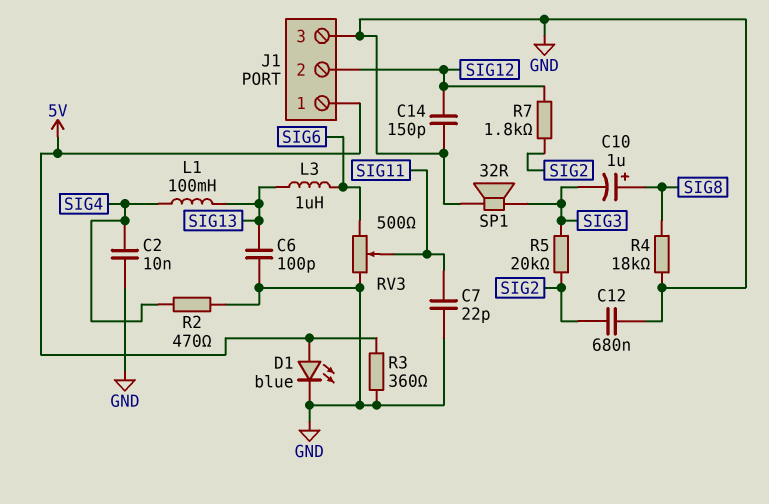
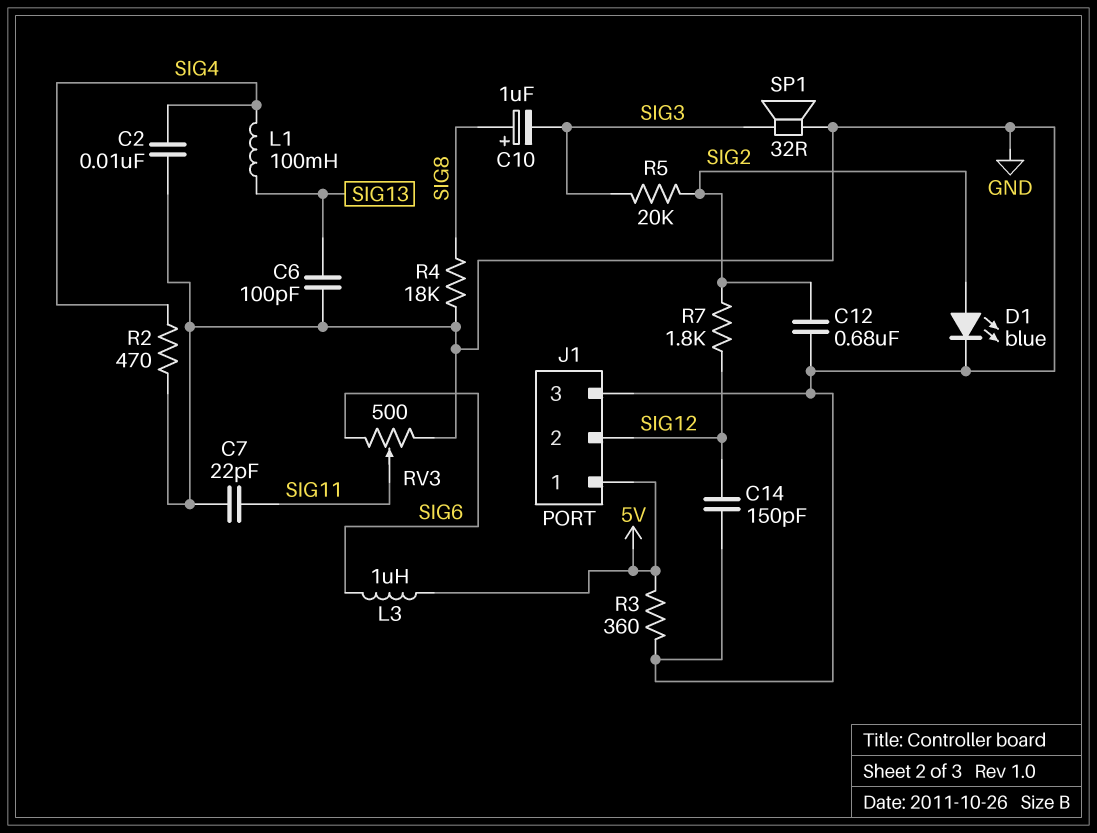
D1: LED blue (A 5V, K GND) -> LED blue (A SIG2, K GND)
L3: 1uH (SIG6, SIG13) -> 1uH (5V, SIG6)

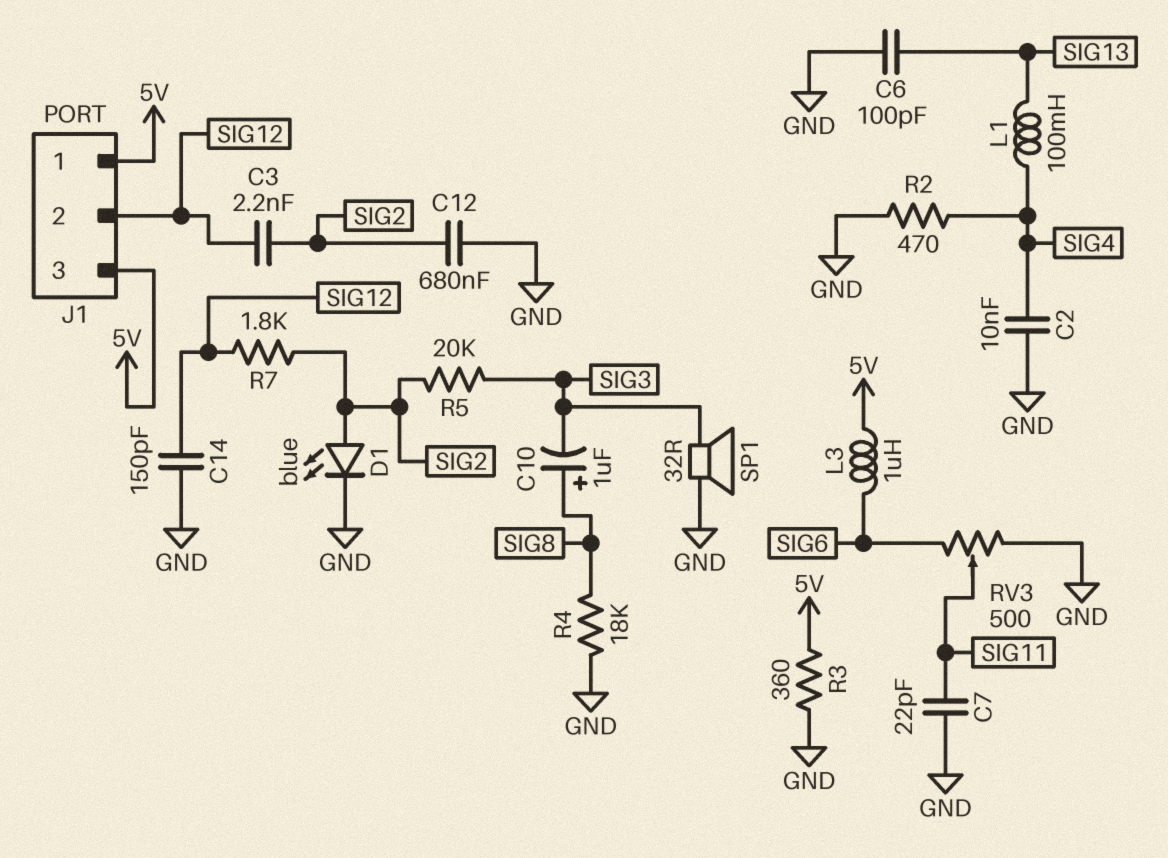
C3: none -> 2.2nF (SIG2, SIG12)
J1 pin 3: GND -> 5V

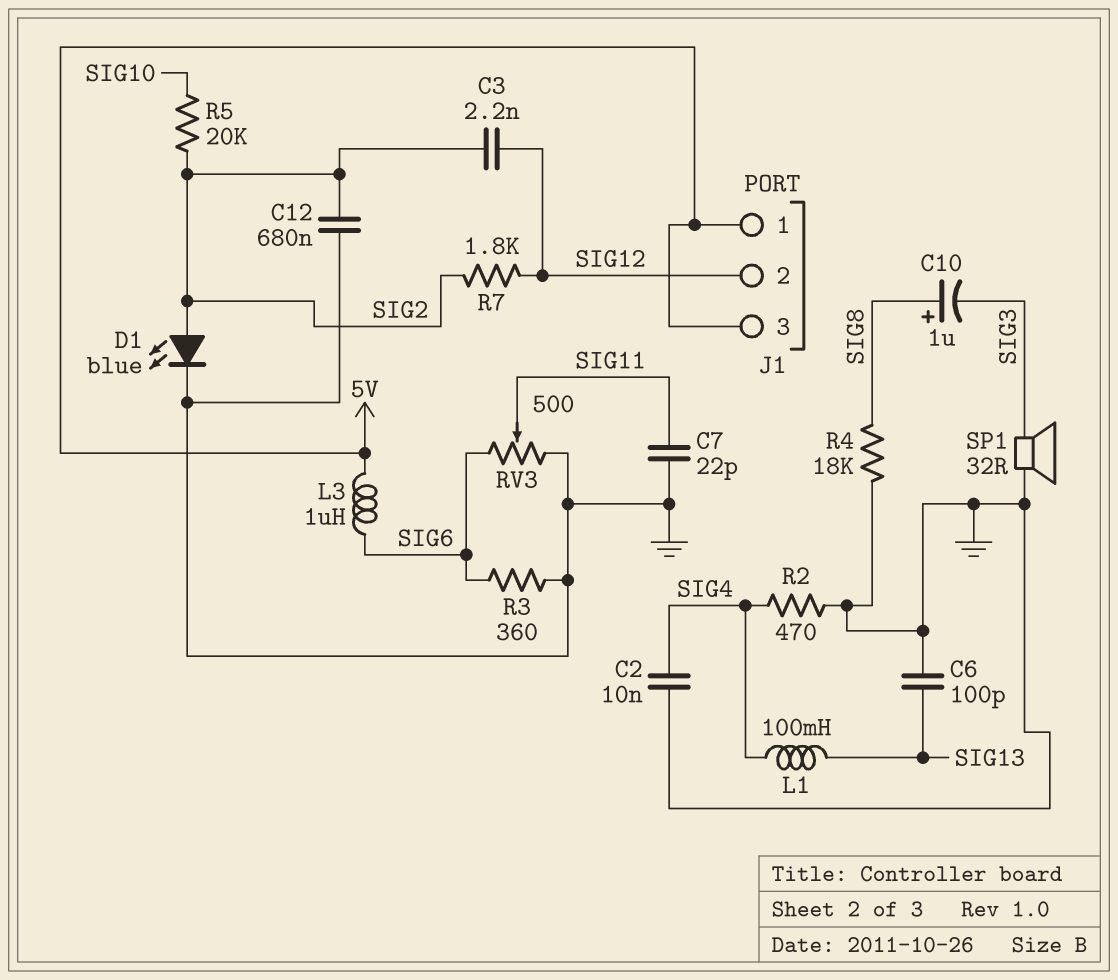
C14: 150pF (GND, SIG12) -> none
R3: 360 (5V, GND) -> 360 (GND, SIG6)
R5: 20k (SIG2, SIG3) -> 20k (SIG2, SIG10)

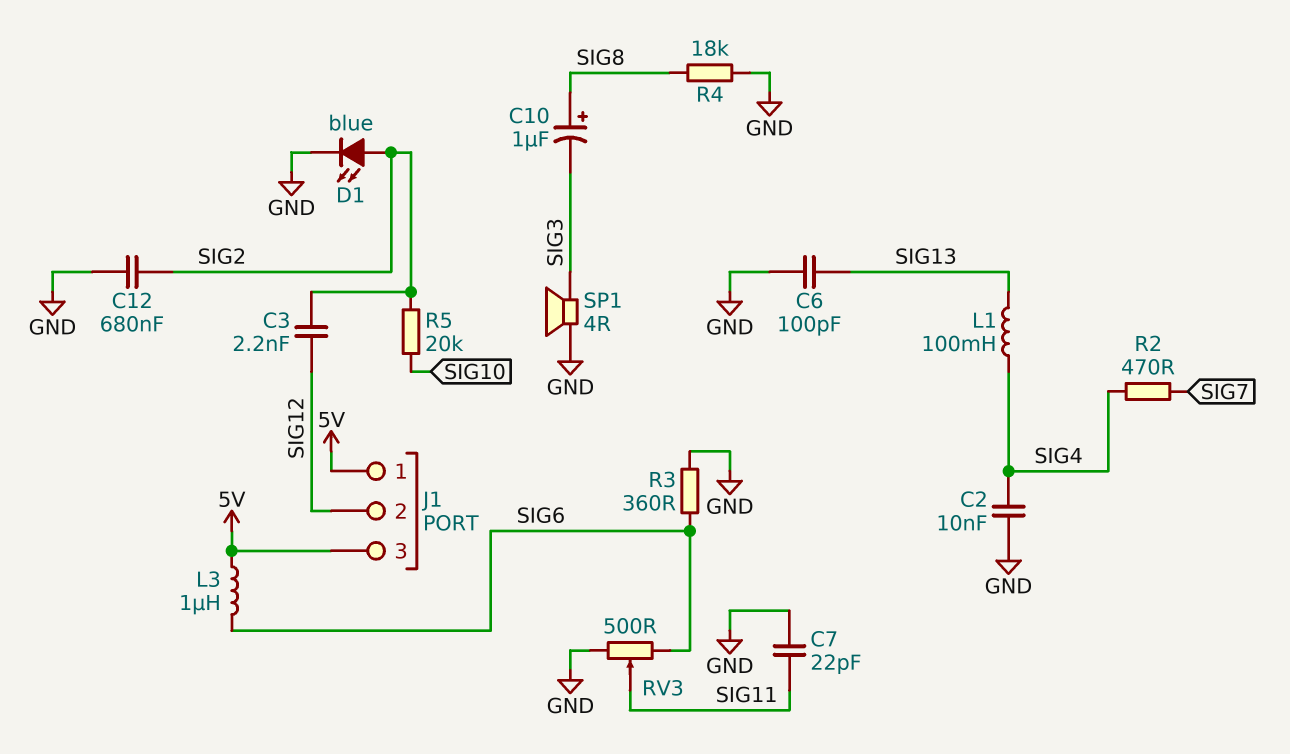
R2: 470 (GND, SIG4) -> 470 (SIG4, SIG7)
R7: 1.8k (SIG2, SIG12) -> none
SP1: speaker 32R (GND, SIG3) -> speaker 4R (GND, SIG3)

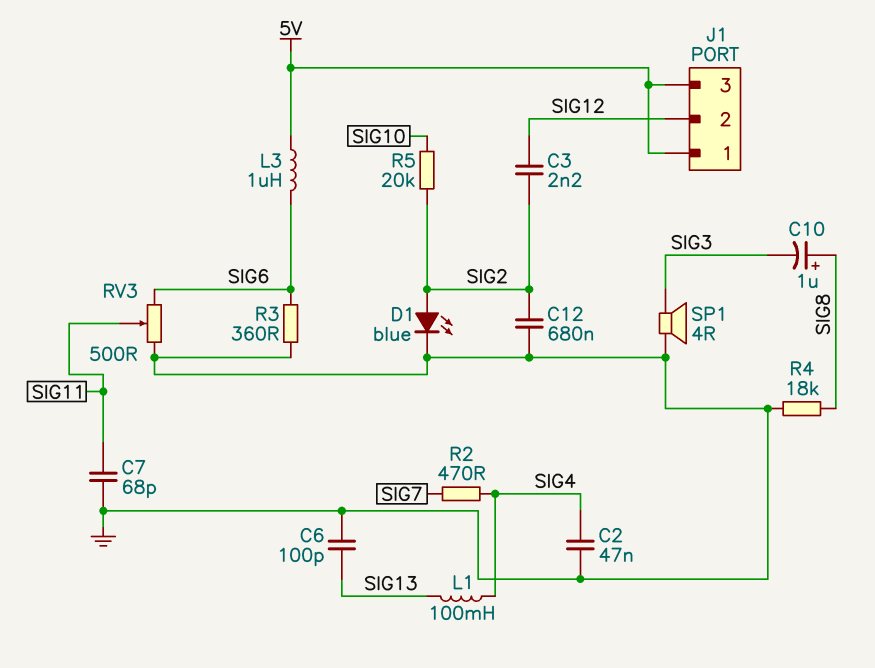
C2: 10nF (GND, SIG4) -> 47nF (GND, SIG4)
C7: 22pF (GND, SIG11) -> 68pF (GND, SIG11)

